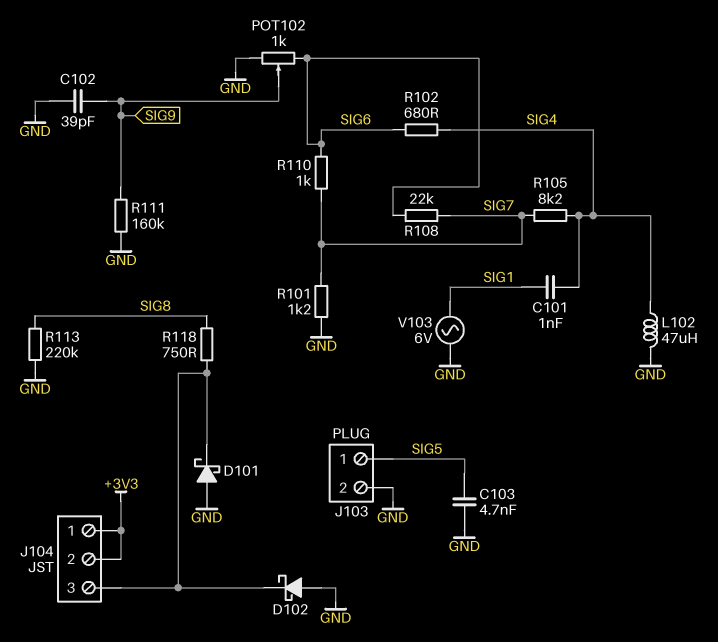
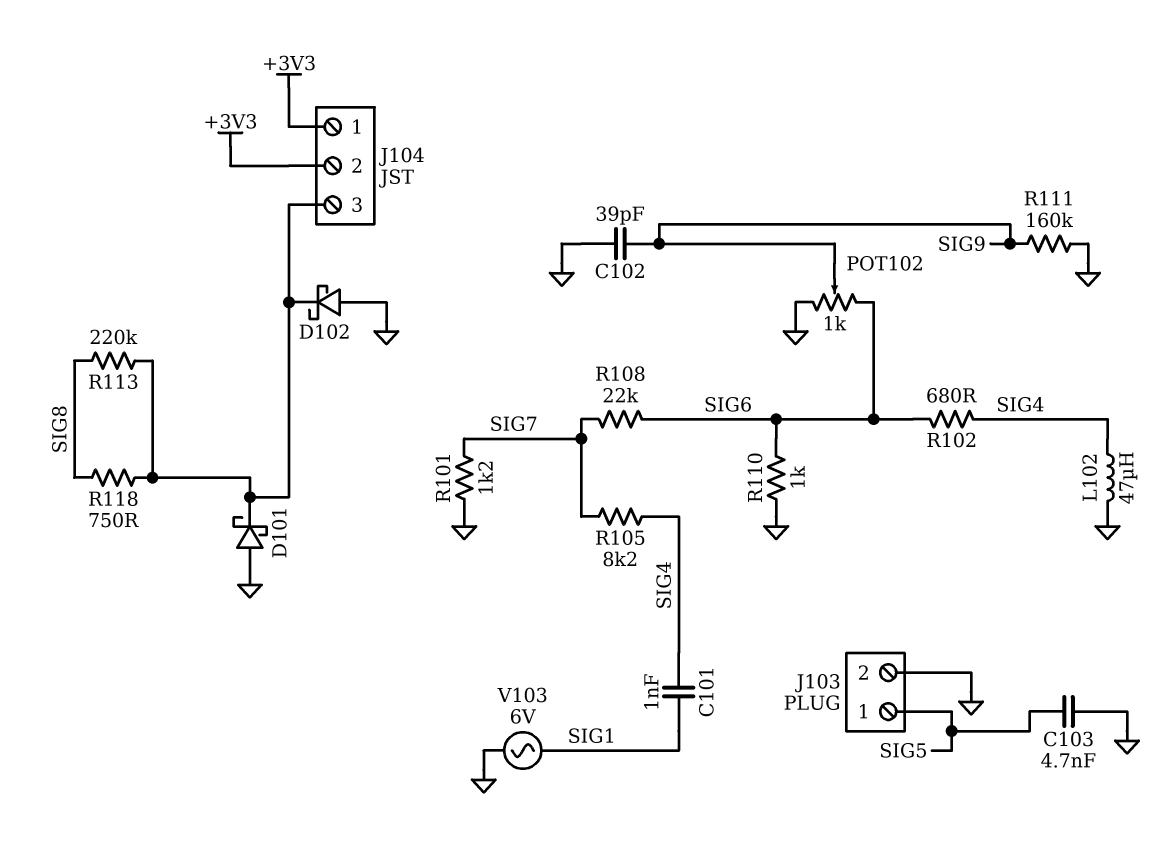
R110: 1k (SIG6, SIG7) -> 1k (GND, SIG6)
R113: 220k (GND, SIG8) -> 220k (J104/3, SIG8)

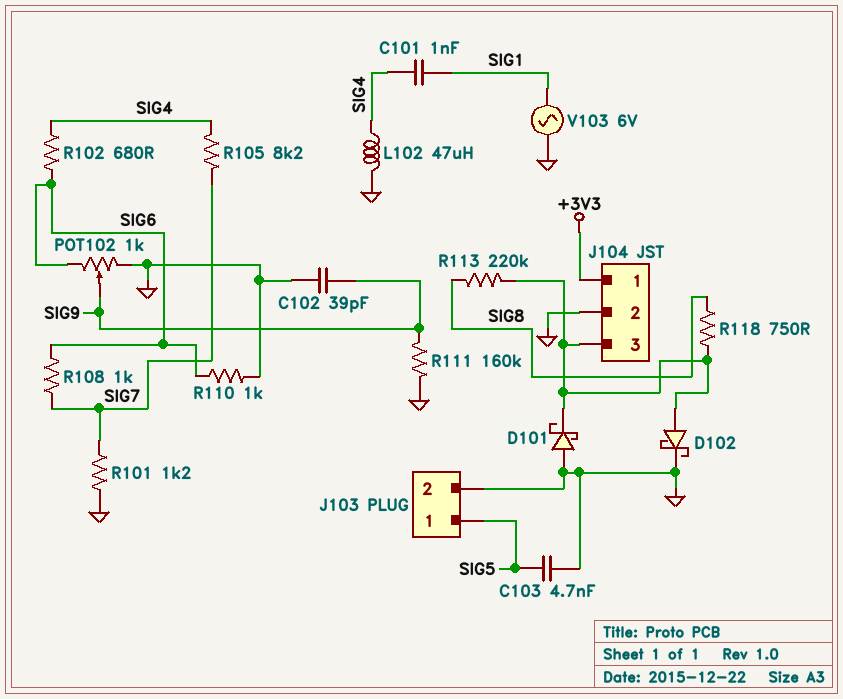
D102: schottky (A GND, K J104/3) -> schottky (A J104/3, K GND)
J104 pin 2: +3V3 -> GND
R108: 22k (SIG6, SIG7) -> 1k (SIG6, SIG7)

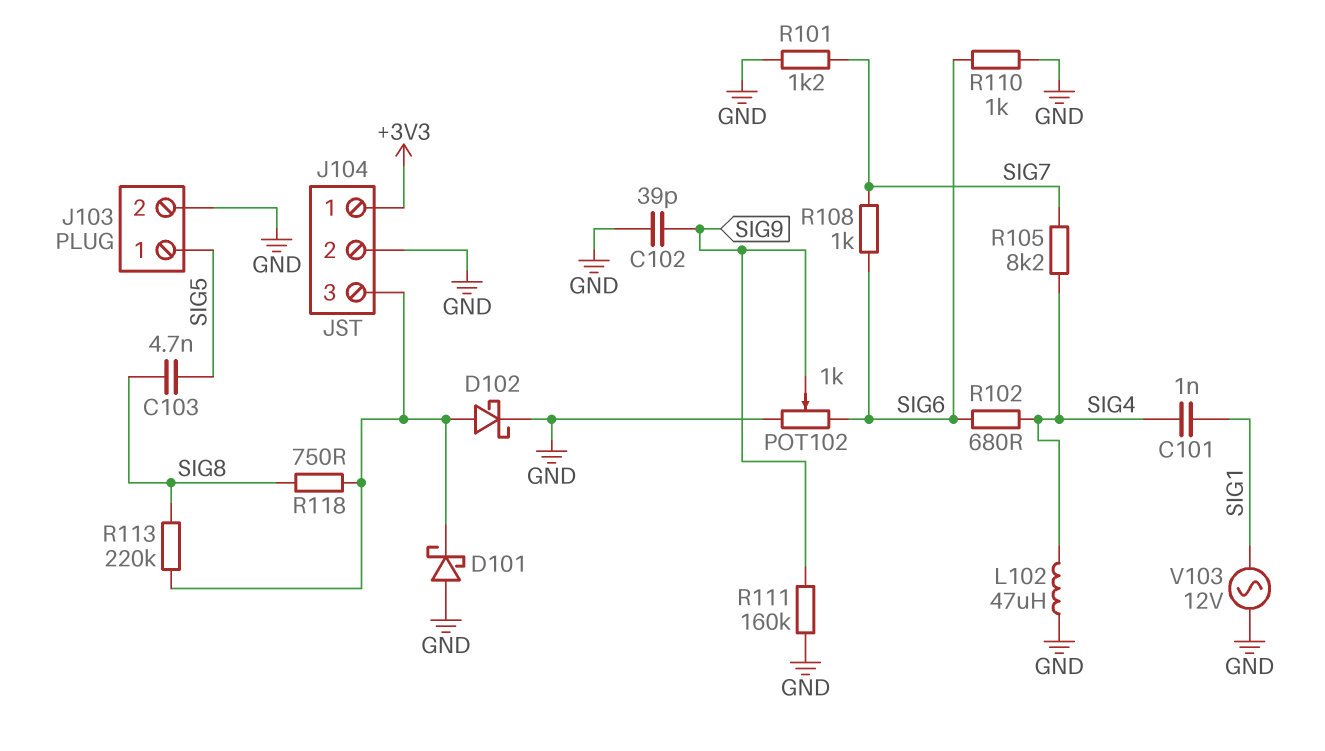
C103: 4.7nF (GND, SIG5) -> 4.7nF (SIG5, SIG8)
V103: AC 6V (GND, SIG1) -> AC 12V (GND, SIG1)

